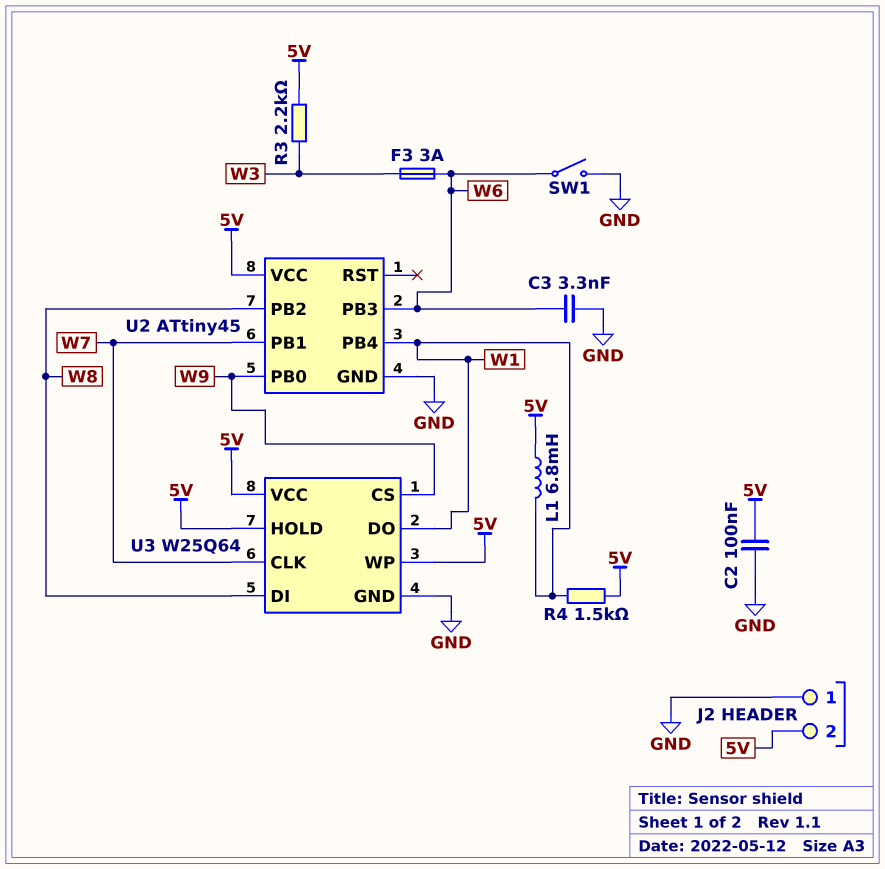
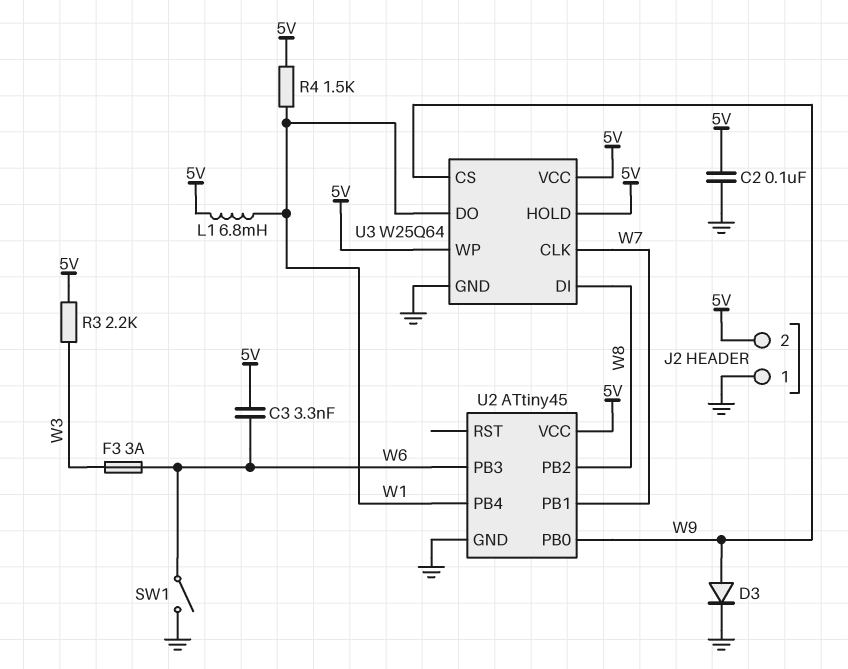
C3: 3.3nF (GND, W6) -> 3.3nF (5V, W6)
D3: none -> diode (A W9, K GND)

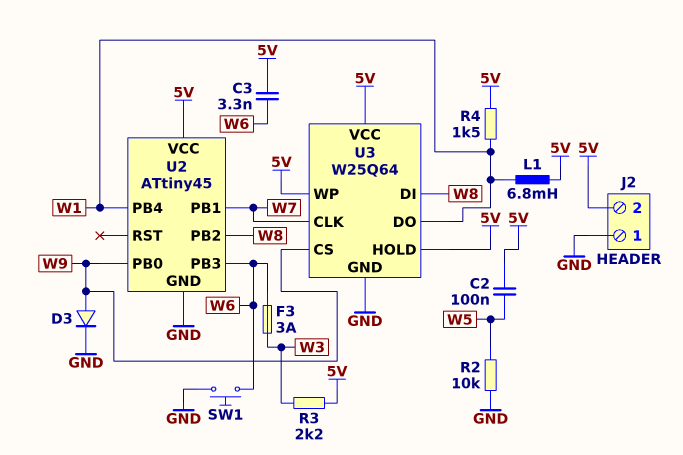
C2: 100nF (5V, GND) -> 100nF (5V, W5)
R2: none -> 10k (GND, W5)
SW1: switch (GND, W6) -> button (GND, W6)

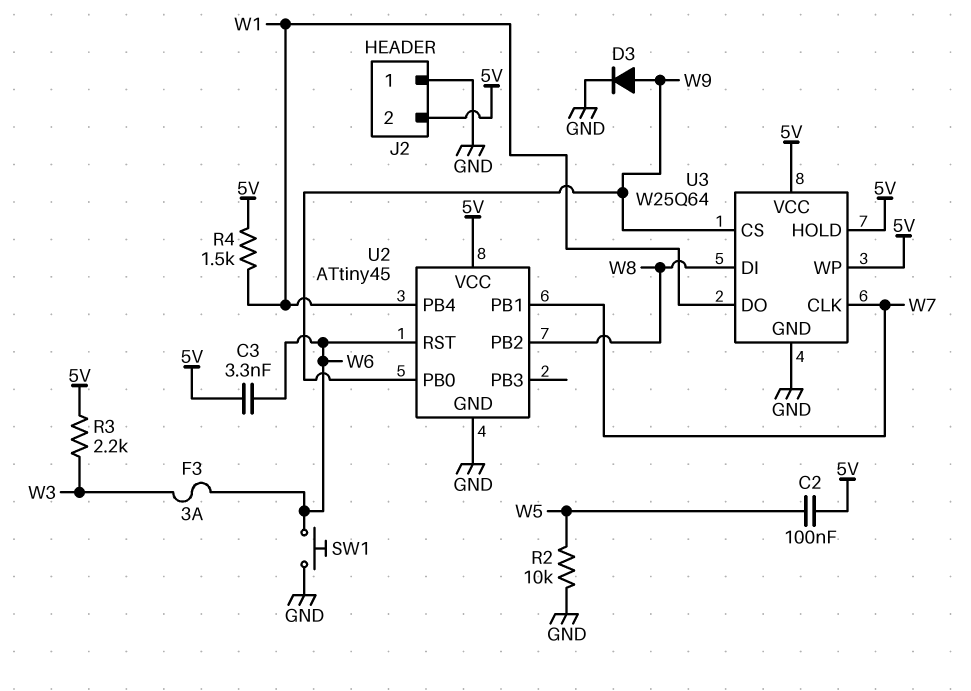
L1: 6.8mH (5V, W1) -> none
U2 pin PB3: W6 -> none
U2 pin RST: none -> W6

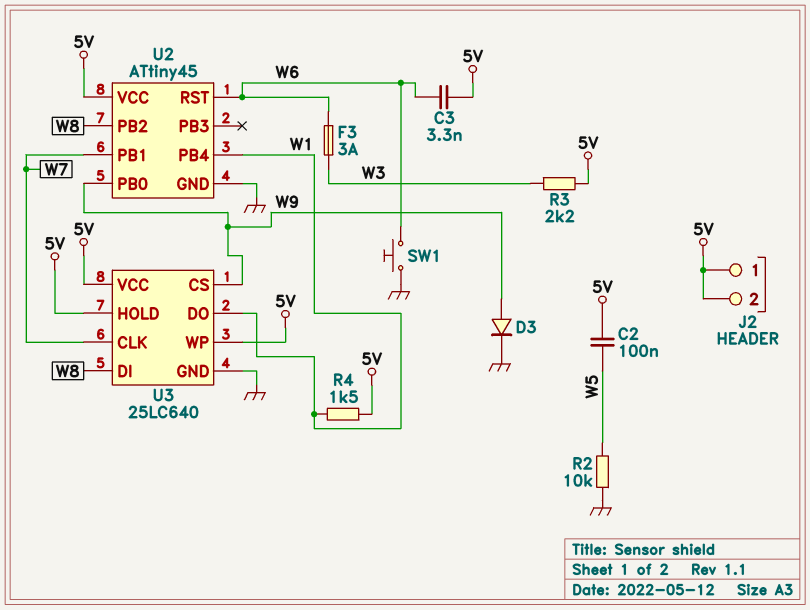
J2 pin 1: GND -> 5V
U3: W25Q64 -> 25LC640

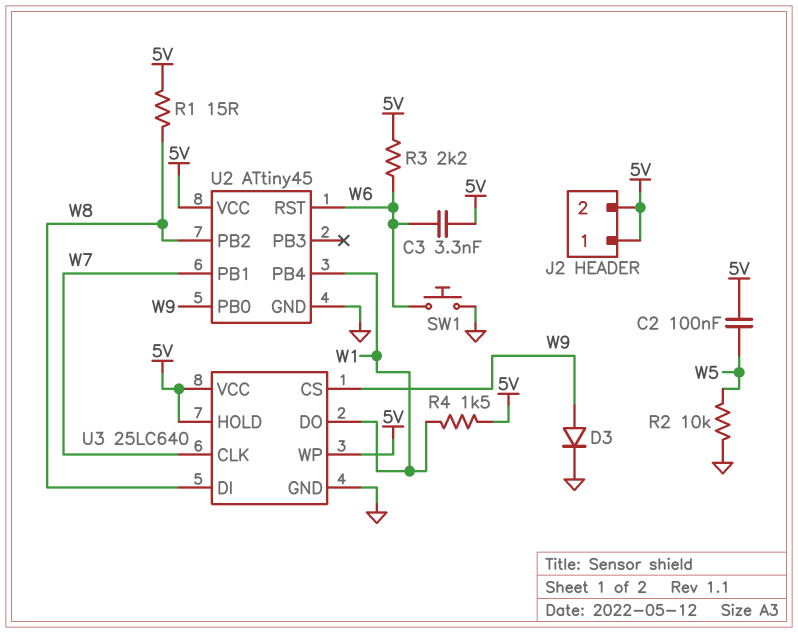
F3: 3A (W3, W6) -> none
R1: none -> 15 (5V, W8)
R3: 2.2k (5V, W3) -> 2.2k (5V, W6)

